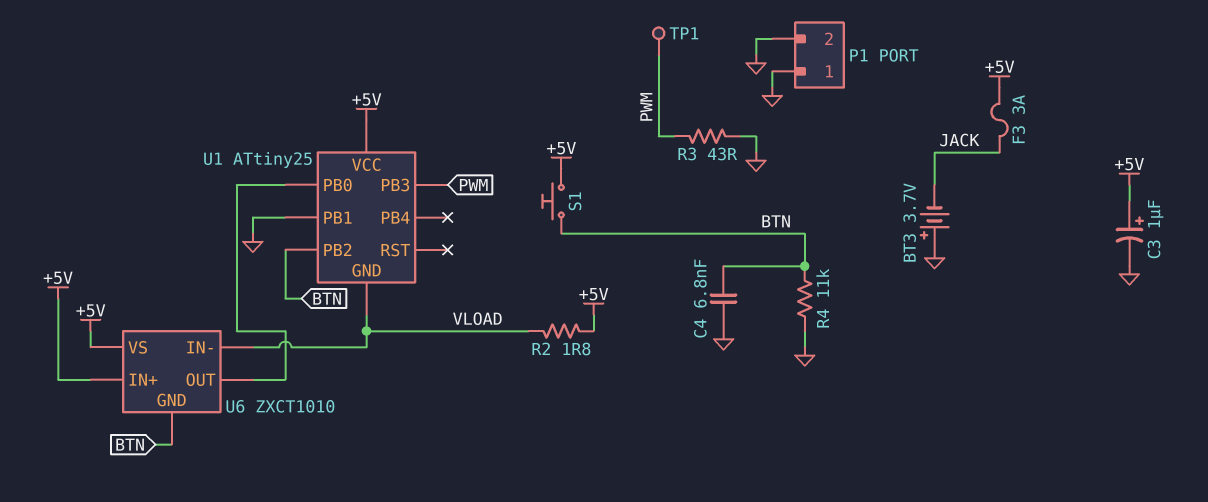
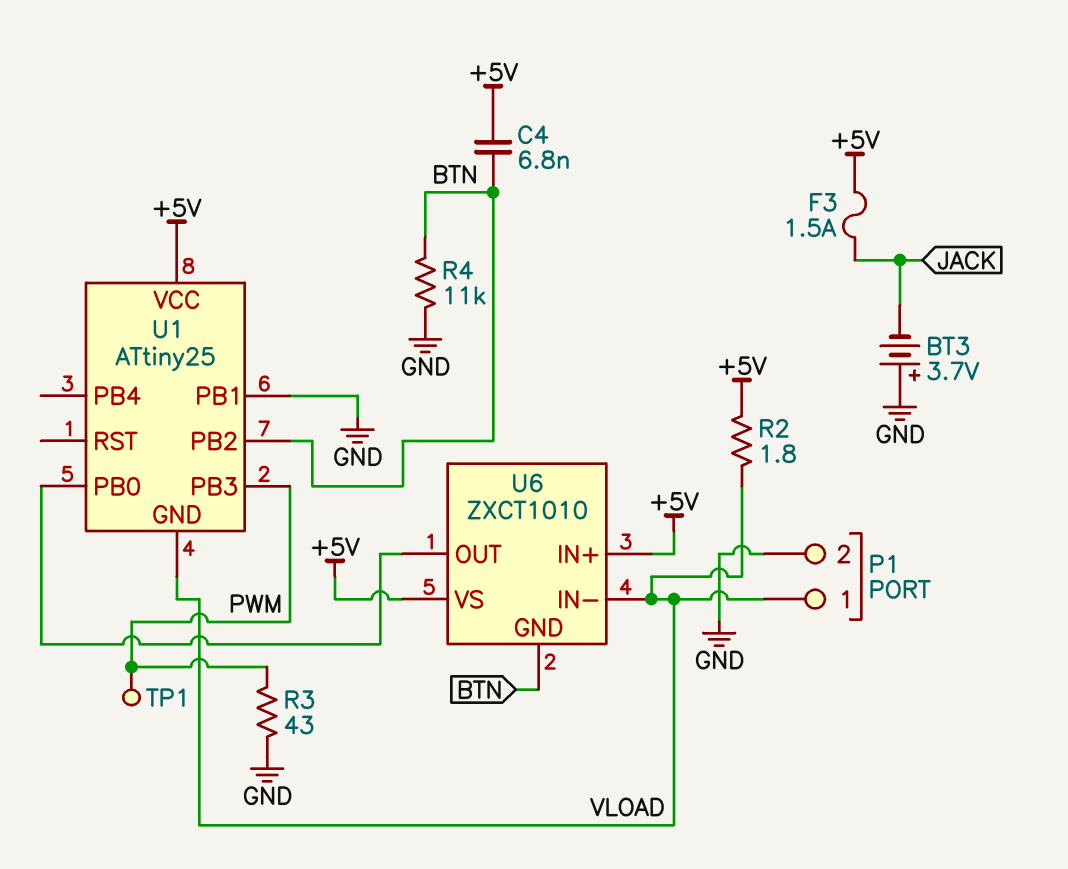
C3: 1uF (plus +5V, minus GND) -> none
C4: 6.8nF (BTN, GND) -> 6.8nF (+5V, BTN)
F3: 3A (+5V, JACK) -> 1.5A (+5V, JACK)
P1 pin 1: GND -> VLOAD
S1: button (+5V, BTN) -> none

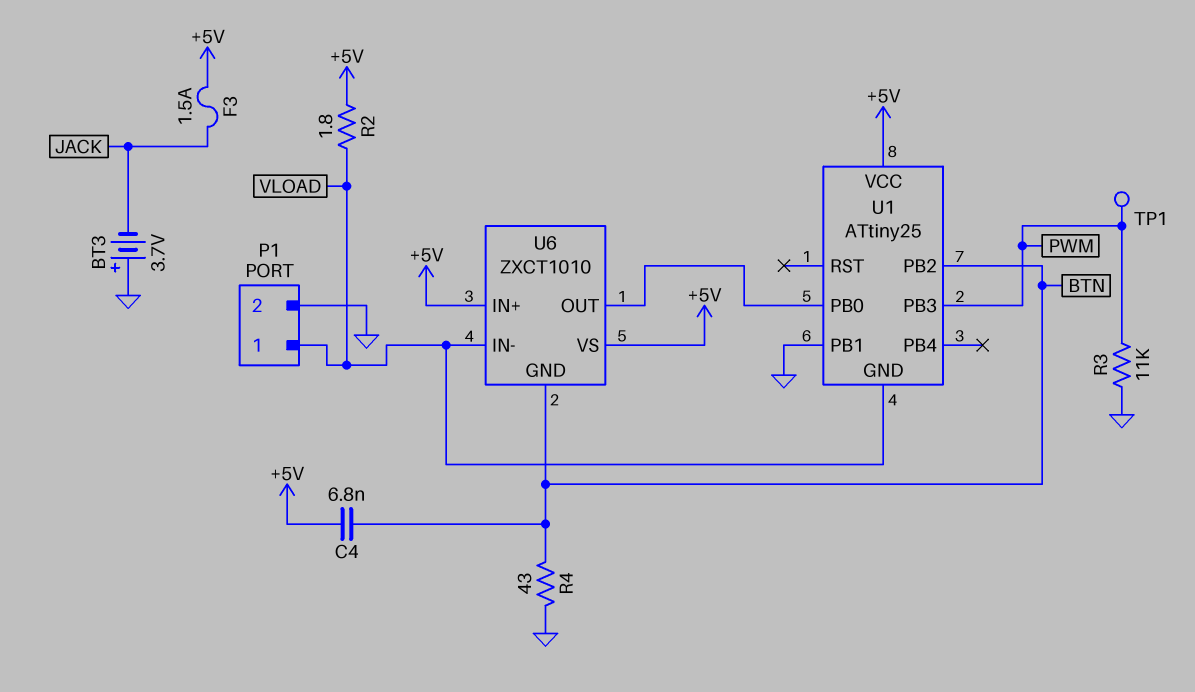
R3: 43 (GND, PWM) -> 11k (GND, PWM)
R4: 11k (BTN, GND) -> 43 (BTN, GND)

